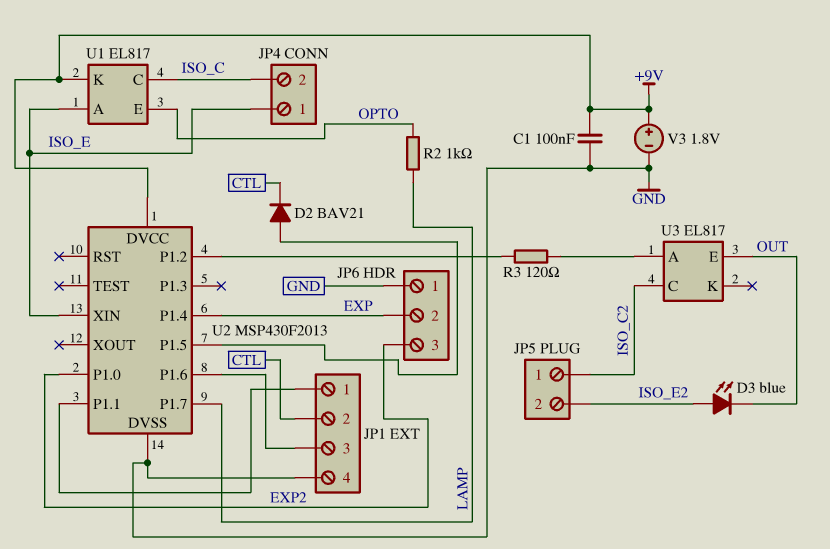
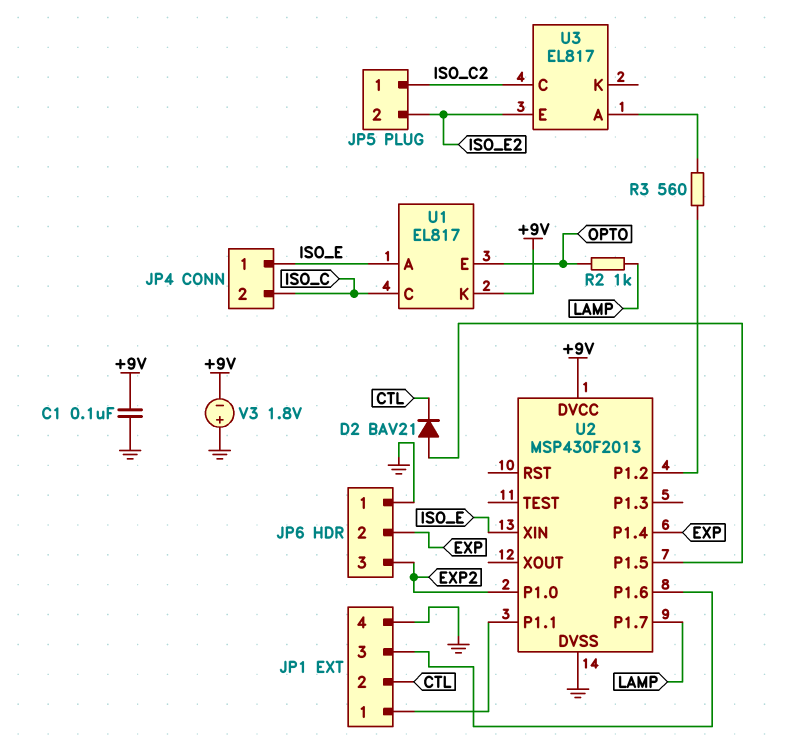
D3: LED blue (A ISO_E2, K OUT) -> none
R3: 120 (U2/P1.2, U3/A) -> 560 (U2/P1.2, U3/A)
U3 pin E: OUT -> ISO_E2
V3: 1.8V (plus +9V, minus GND) -> 1.8V (plus GND, minus +9V)

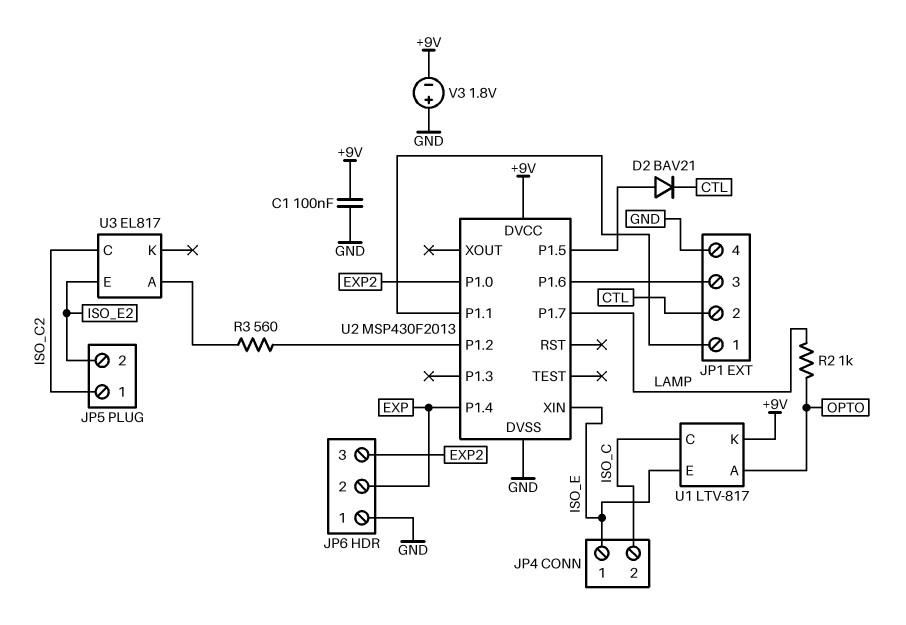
U1: EL817 -> LTV-817
U1 pin A: ISO_E -> OPTO
U1 pin E: OPTO -> ISO_E

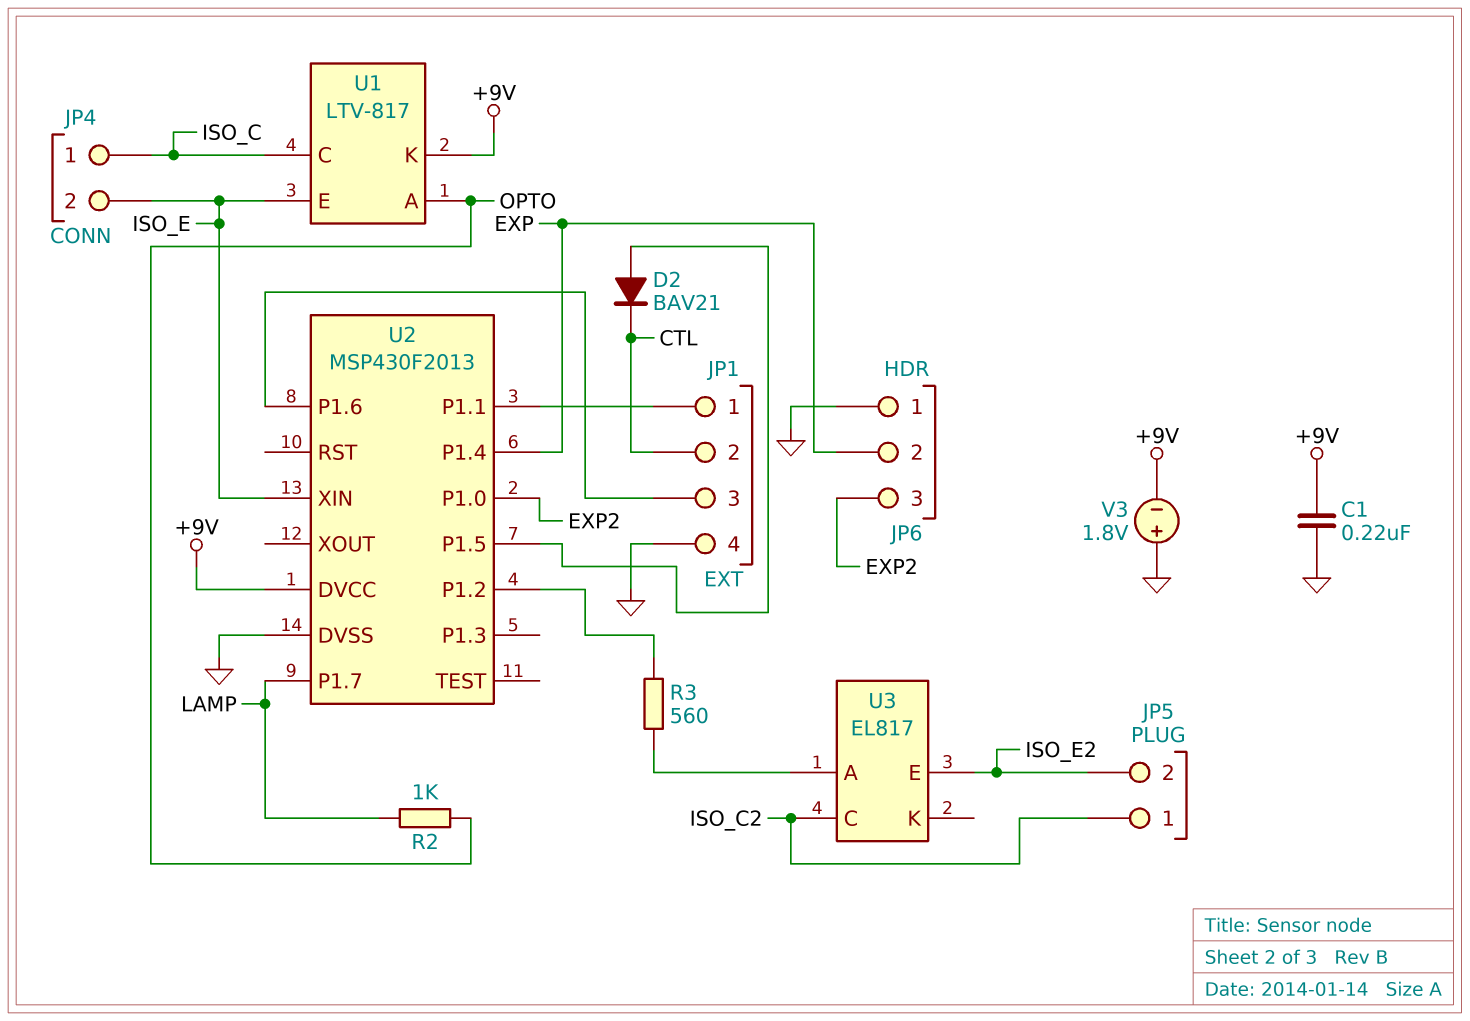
C1: 100nF (+9V, GND) -> 220nF (+9V, GND)
JP4 pin 1: ISO_E -> ISO_C
JP4 pin 2: ISO_C -> ISO_E

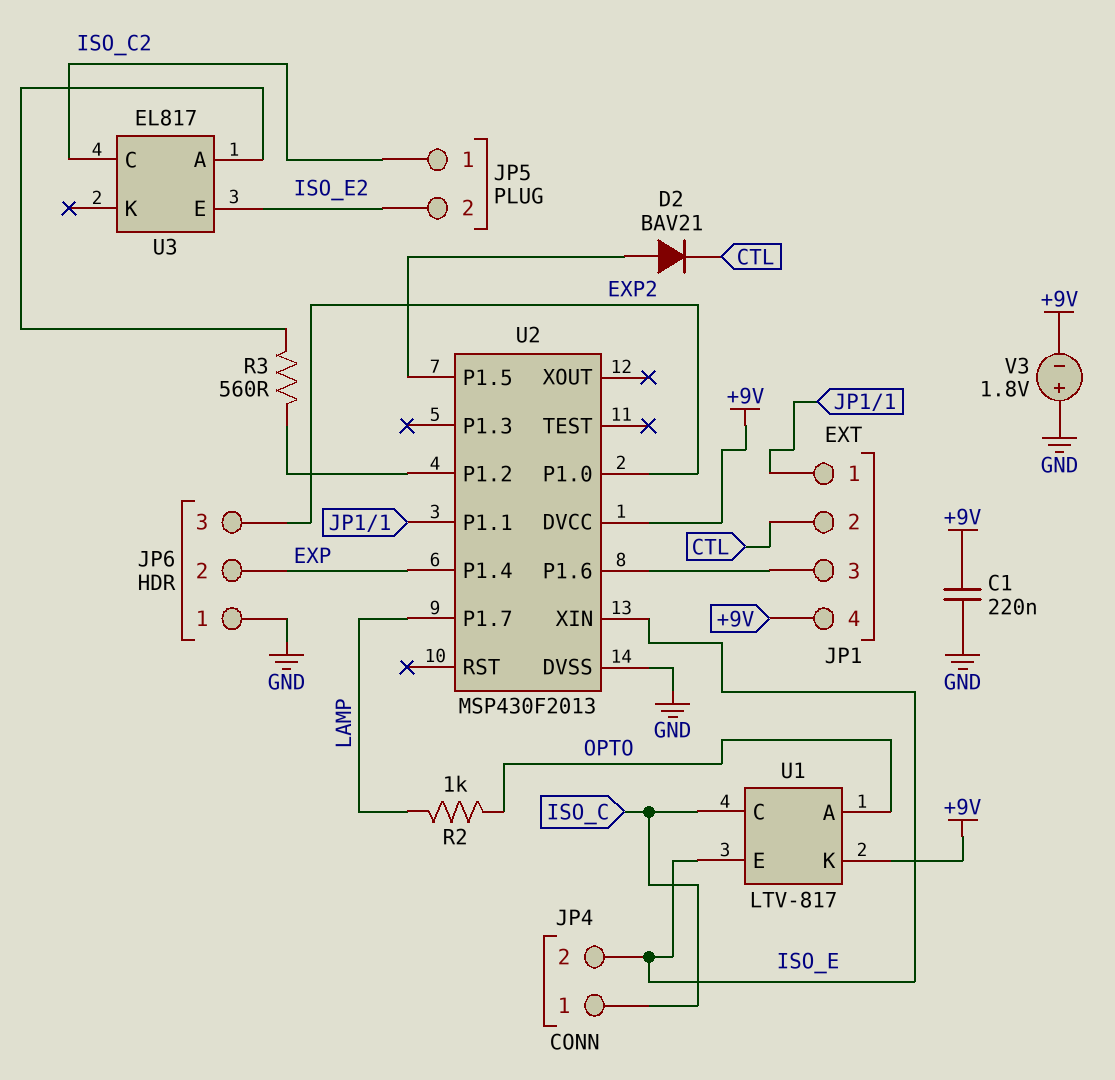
JP1 pin 4: GND -> +9V

